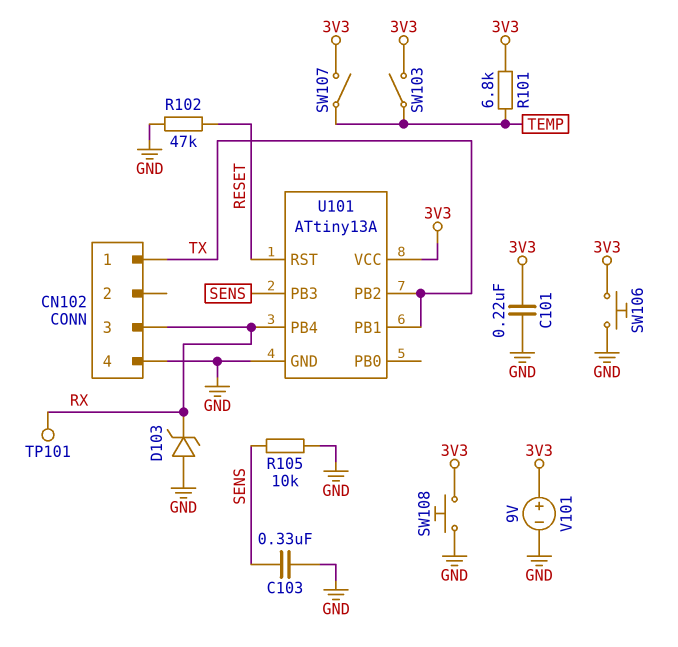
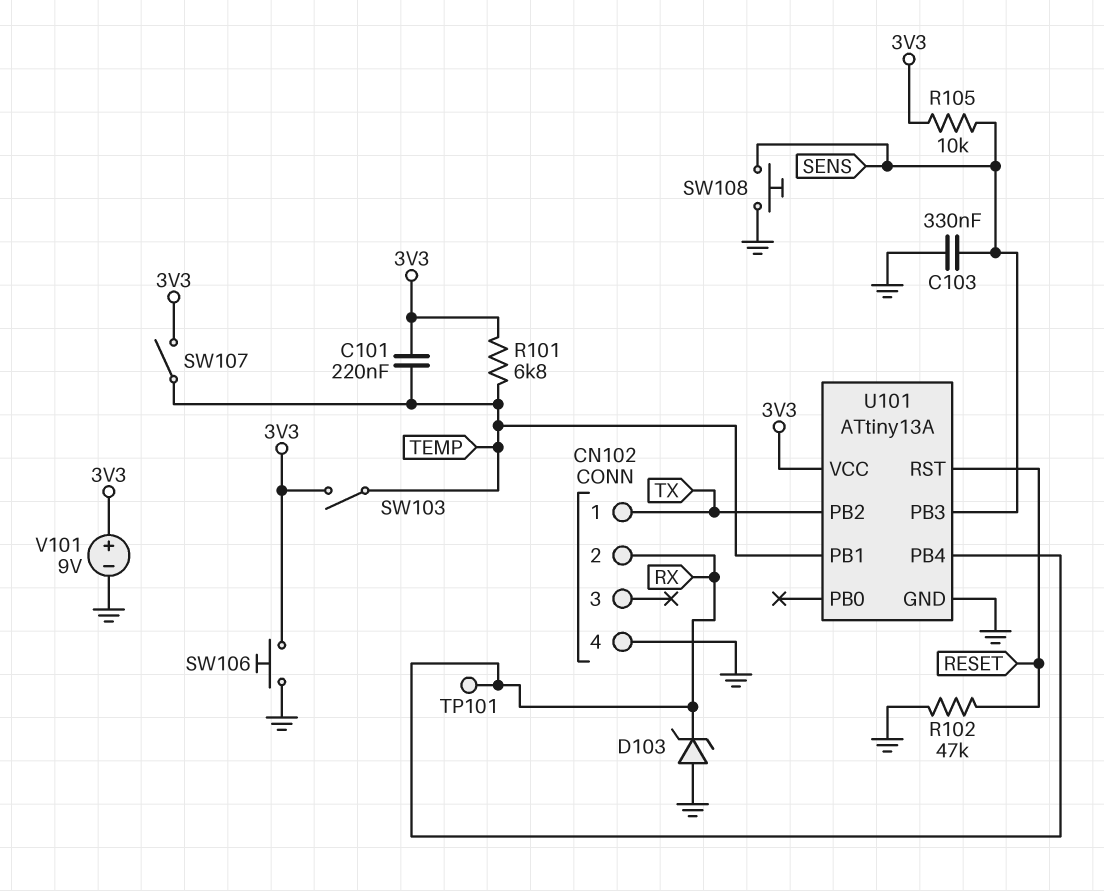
C101: 220nF (3V3, GND) -> 220nF (3V3, TEMP)
CN102 pin 2: none -> RX
CN102 pin 3: RX -> none
R105: 10k (GND, SENS) -> 10k (3V3, SENS)
SW108: button (3V3, GND) -> button (GND, SENS)
U101 pin PB1: TX -> TEMP

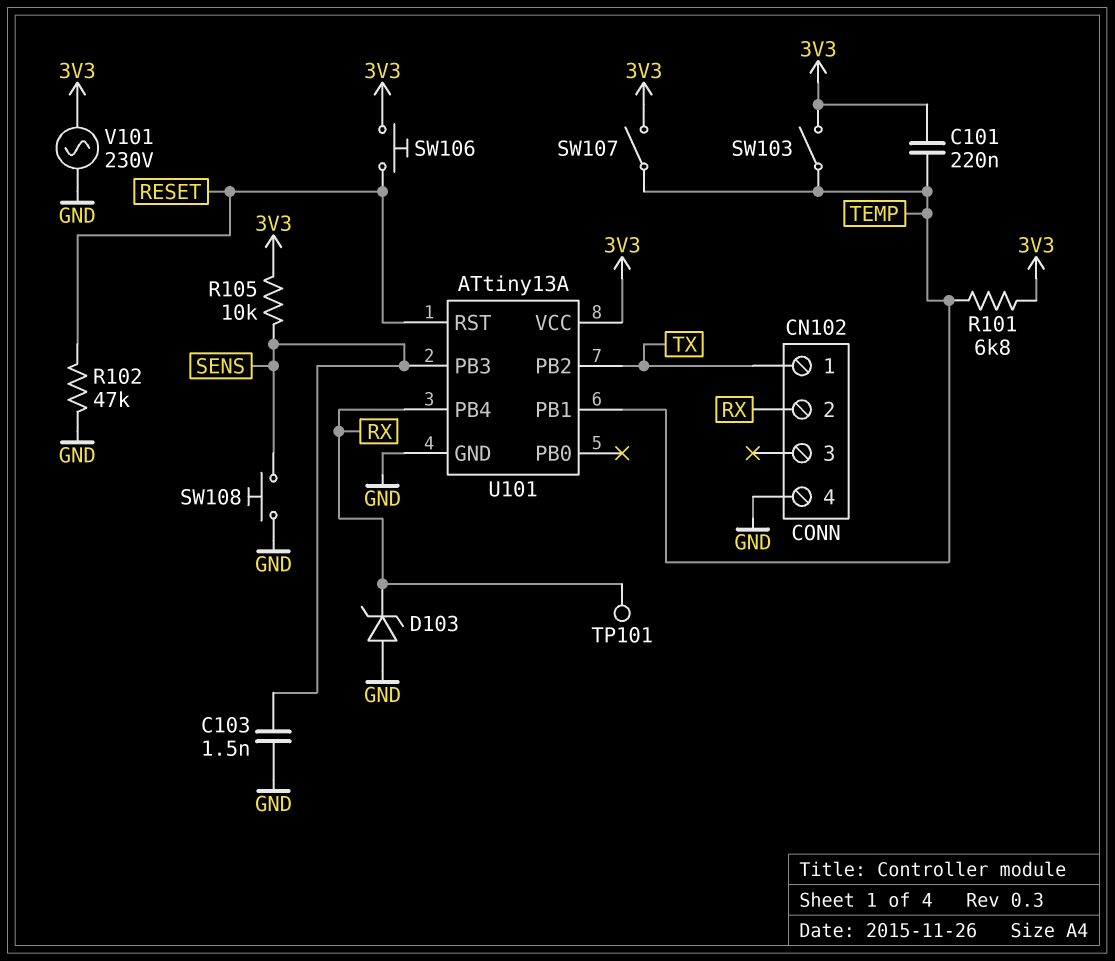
C103: 330nF (GND, SENS) -> 1.5nF (GND, SENS)
SW106: button (3V3, GND) -> button (3V3, RESET)
V101: 9V (plus 3V3, minus GND) -> AC 230V (3V3, GND)

